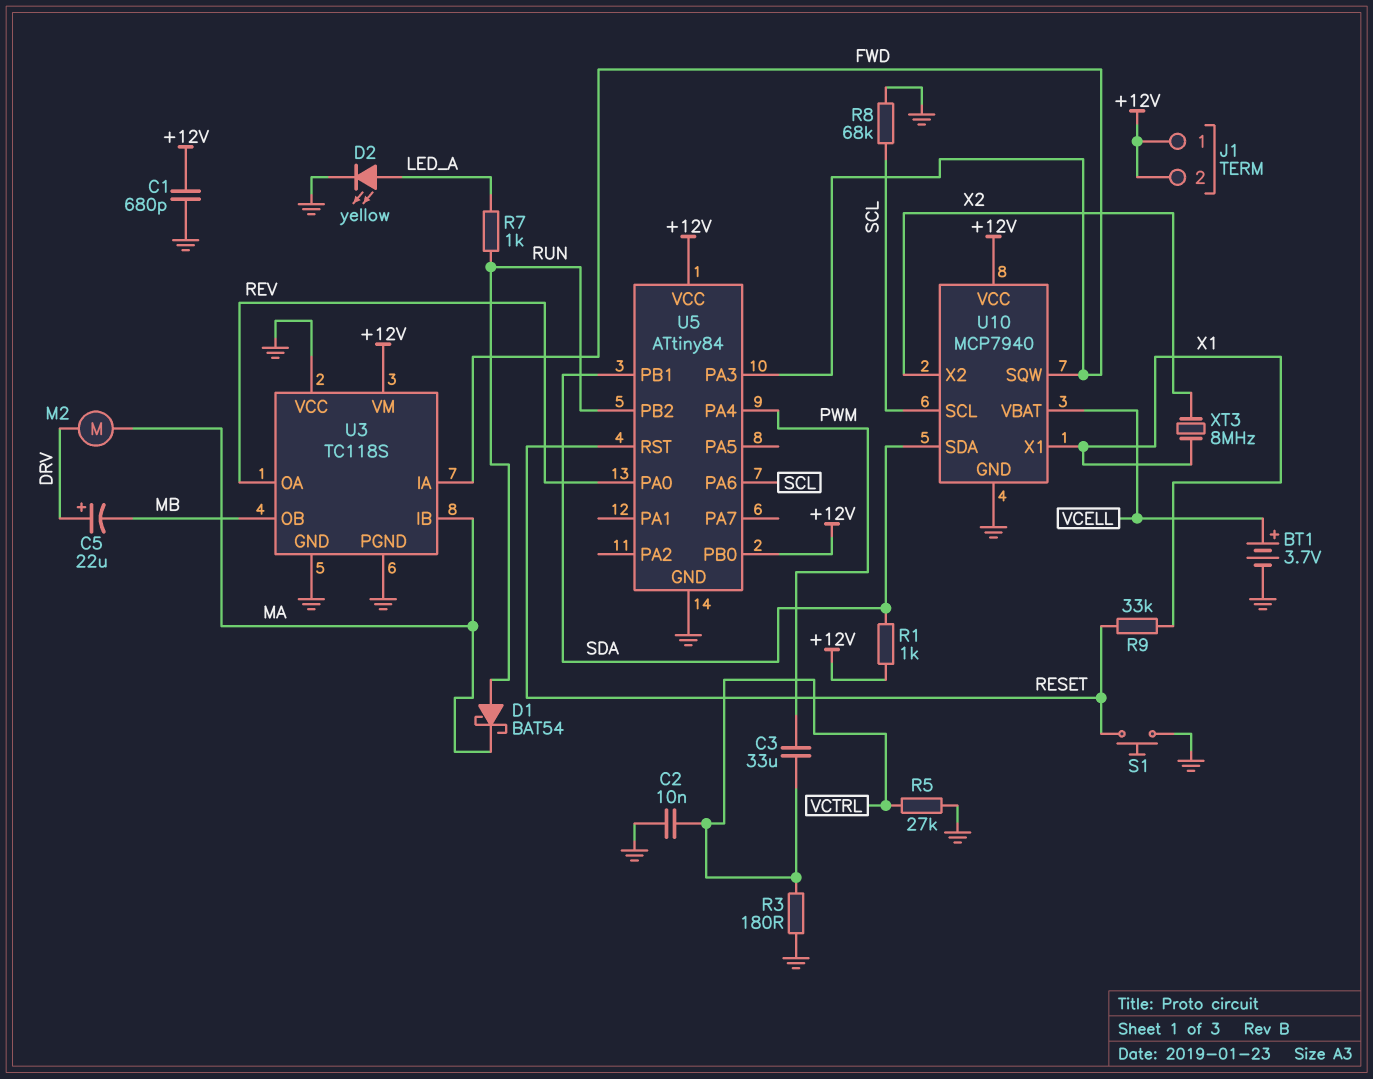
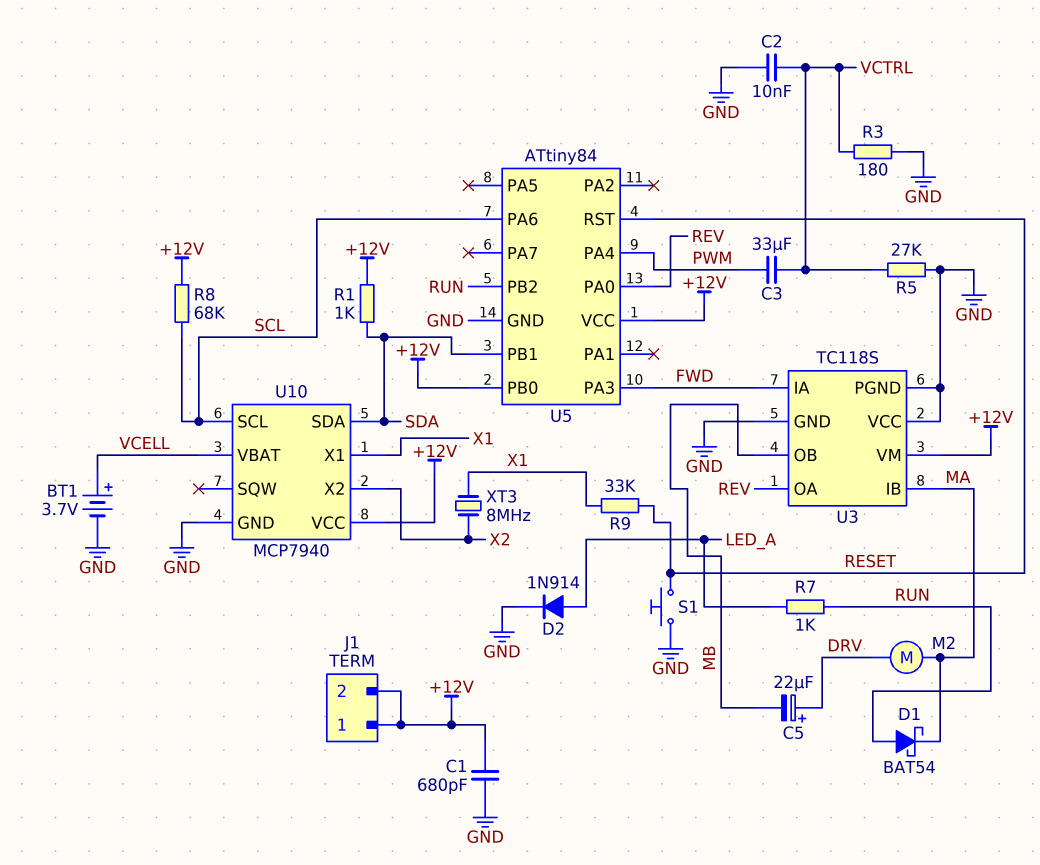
D2: LED yellow (A LED_A, K GND) -> diode 1N914 (A LED_A, K GND)
R8: 68k (GND, SCL) -> 68k (+12V, SCL)
U10 pin SQW: FWD -> none

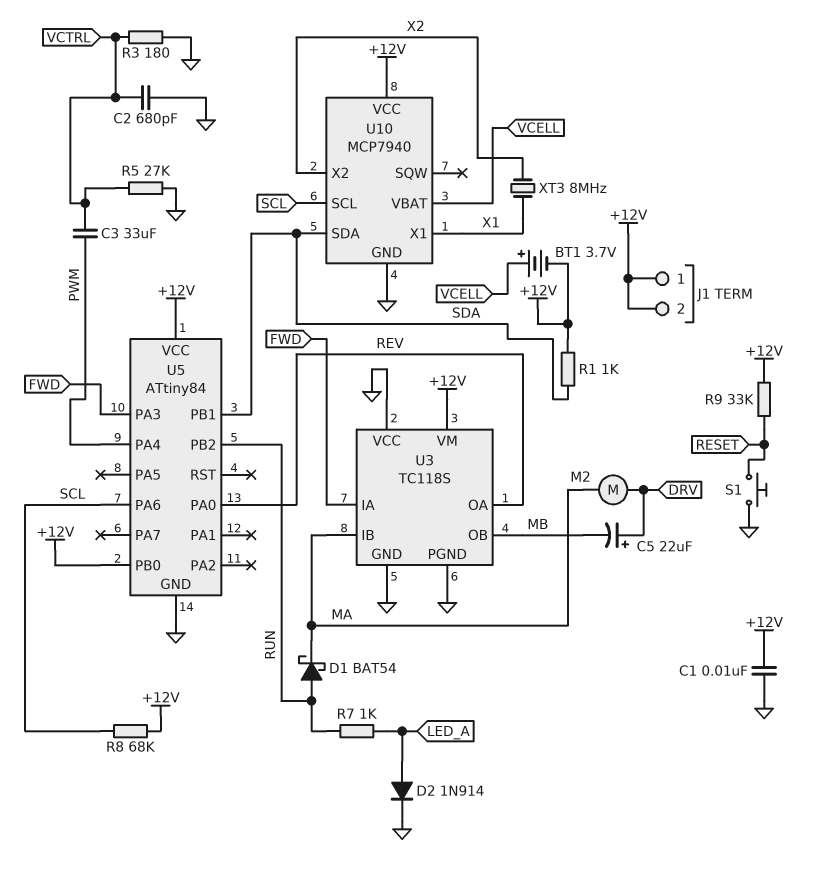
BT1: 3.7V (plus VCELL, minus GND) -> 3.7V (plus VCELL, minus +12V)
C1: 680pF (+12V, GND) -> 10nF (+12V, GND)
C2: 10nF (GND, VCTRL) -> 680pF (GND, VCTRL)
R9: 33k (RESET, X1) -> 33k (+12V, RESET)
U5 pin RST: RESET -> none

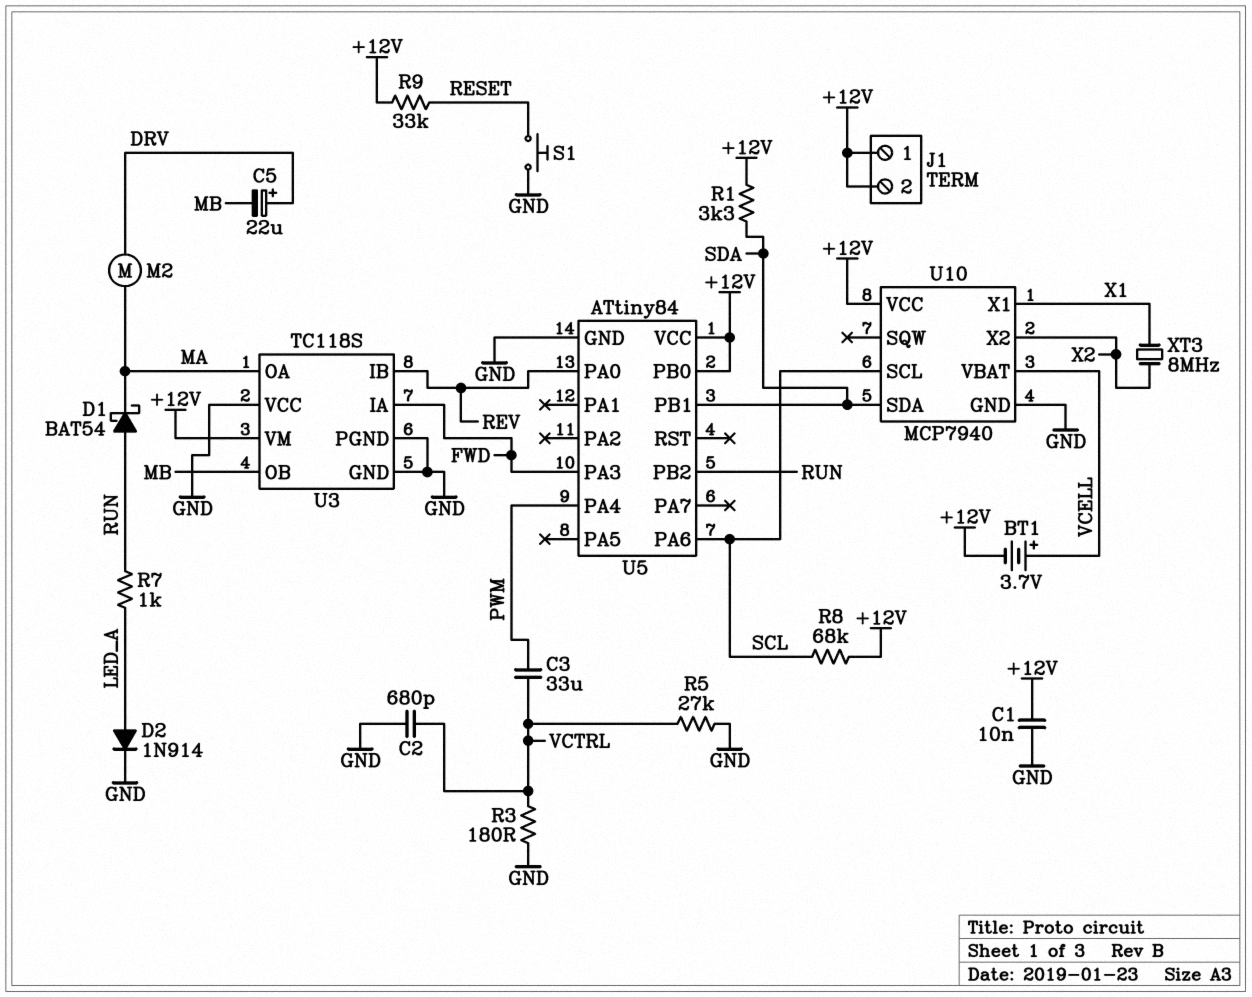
R1: 1k (+12V, SDA) -> 3.3k (+12V, SDA)
U3 pin IB: MA -> REV
U3 pin OA: REV -> MA

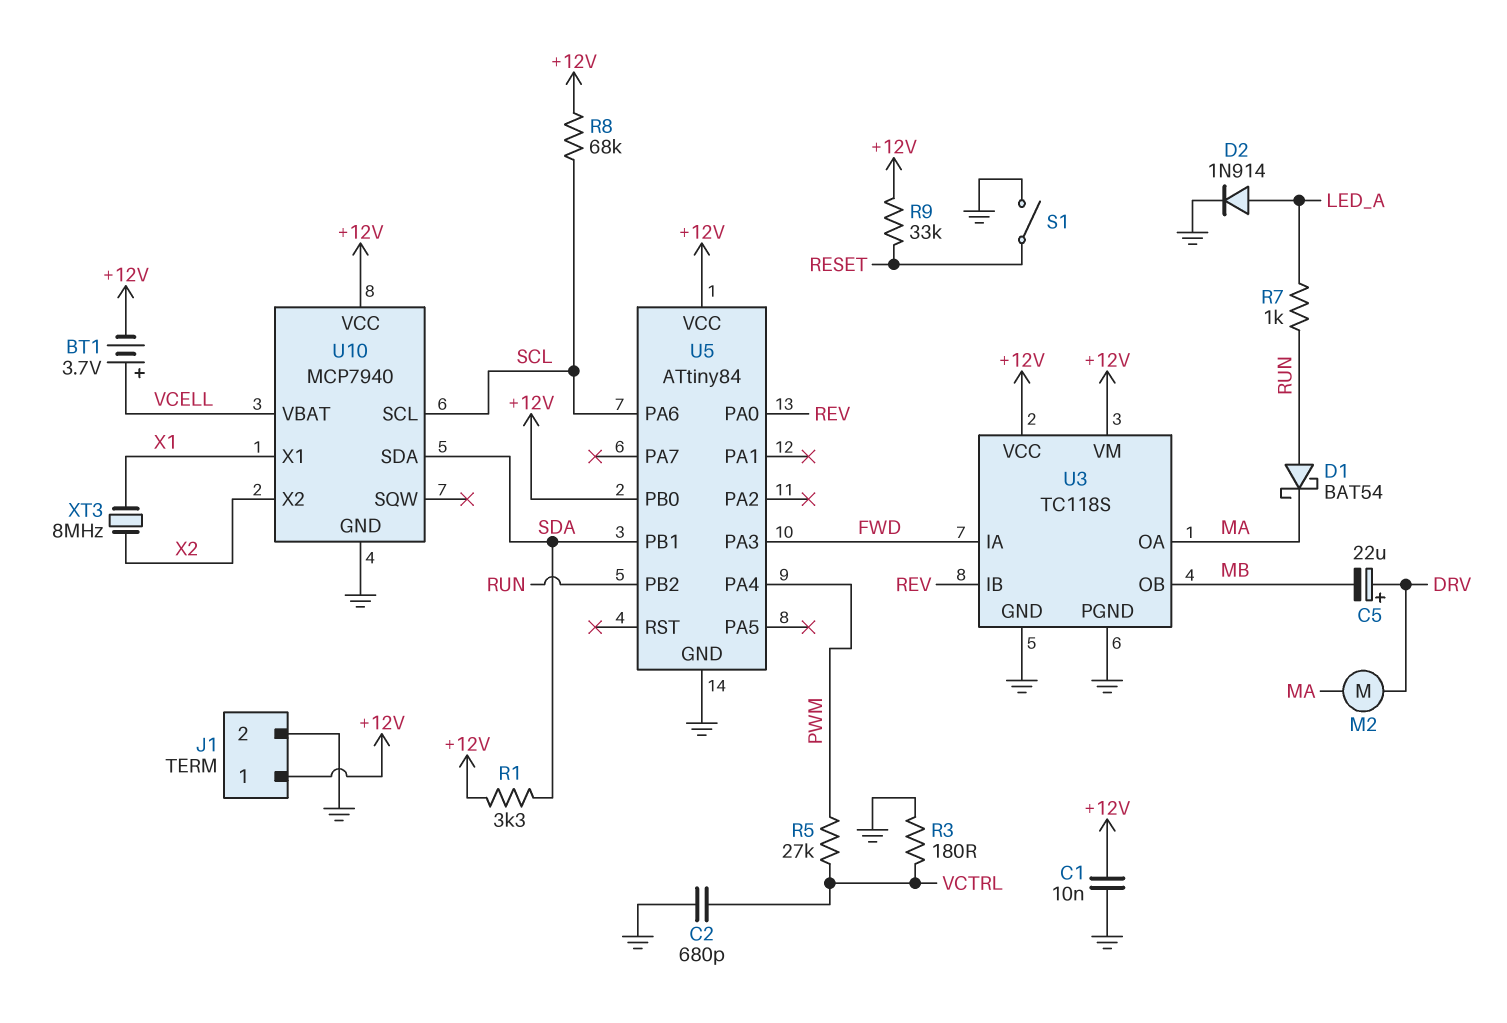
C3: 33uF (PWM, VCTRL) -> none
J1 pin 2: +12V -> GND
R5: 27k (GND, VCTRL) -> 27k (PWM, VCTRL)
S1: button (GND, RESET) -> switch (GND, RESET)
U3 pin VCC: GND -> +12V

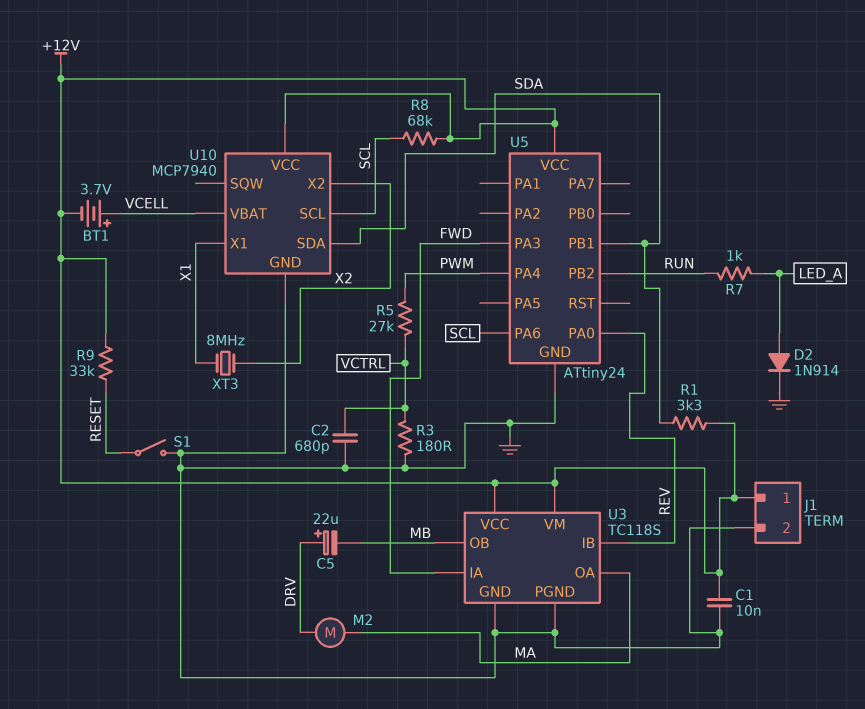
D1: schottky BAT54 (A RUN, K MA) -> none
U5: ATtiny84 -> ATtiny24
U5 pin PB0: +12V -> none

